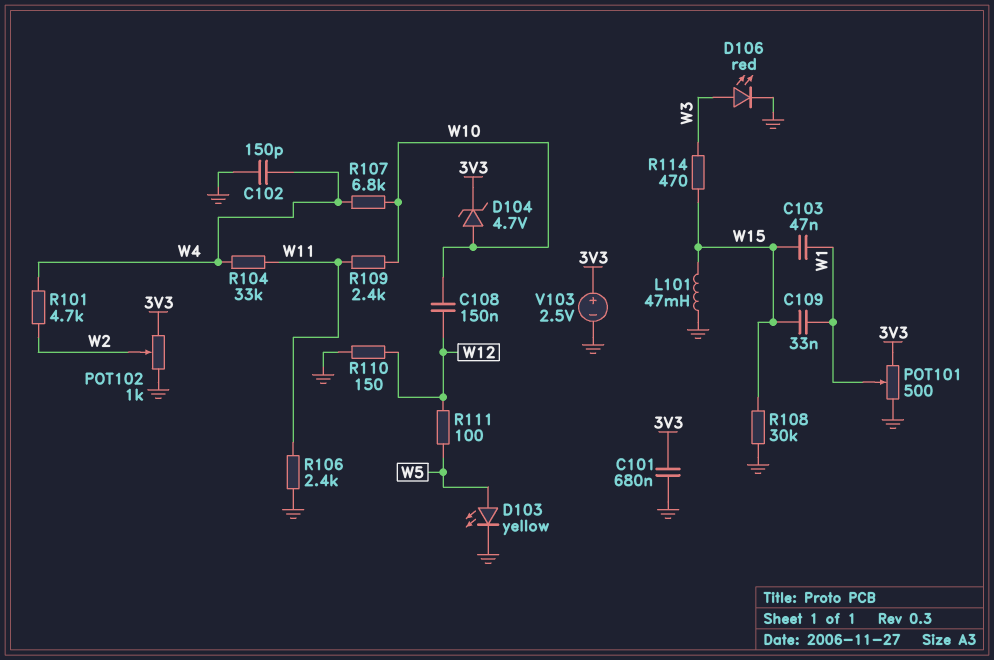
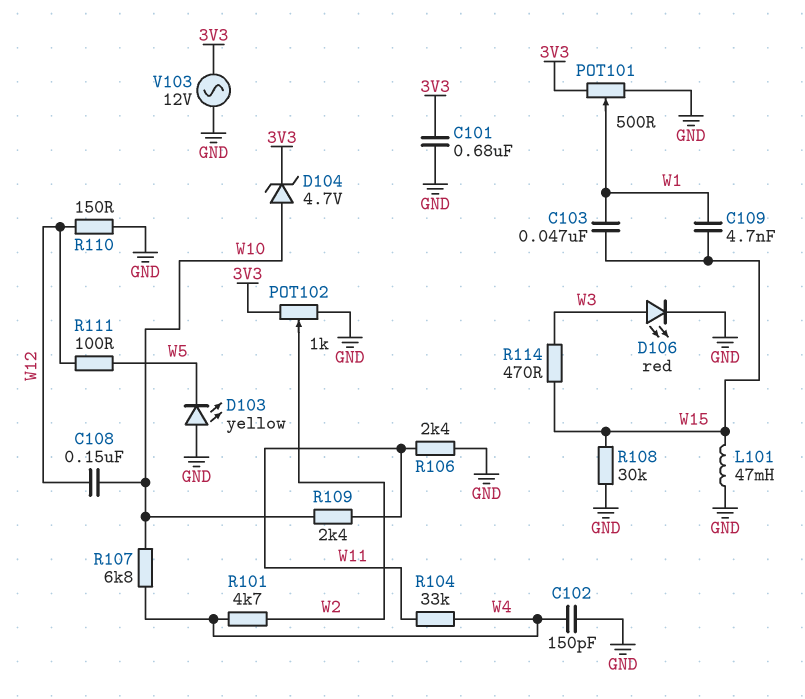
C109: 33nF (W1, W15) -> 4.7nF (W1, W15)
D103: LED yellow (A W5, K GND) -> LED yellow (A GND, K W5)
V103: 2.5V (plus 3V3, minus GND) -> AC 12V (3V3, GND)

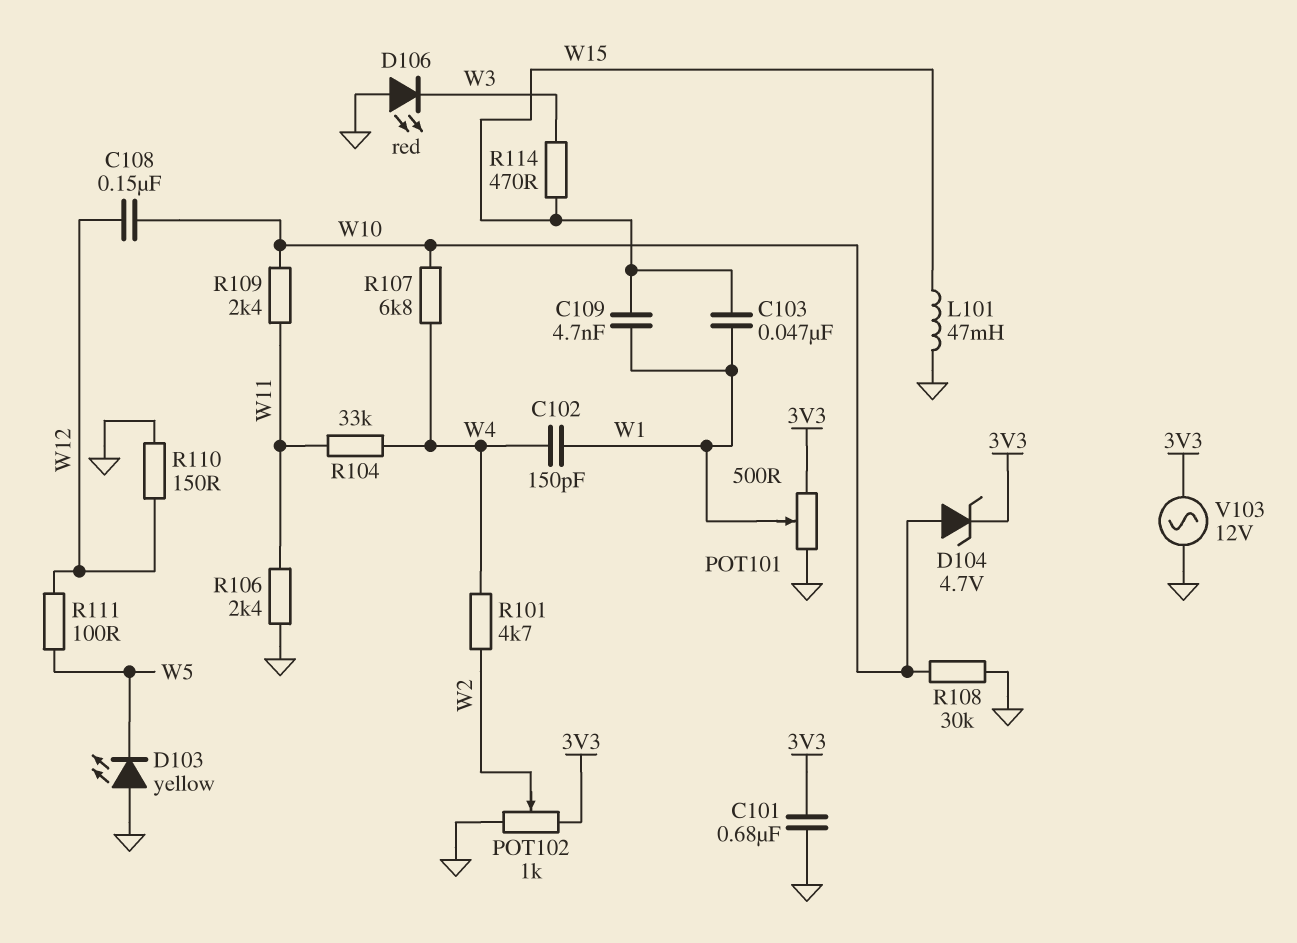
C102: 150pF (GND, W4) -> 150pF (W1, W4)
D106: LED red (A W3, K GND) -> LED red (A GND, K W3)
R108: 30k (GND, W15) -> 30k (GND, W10)

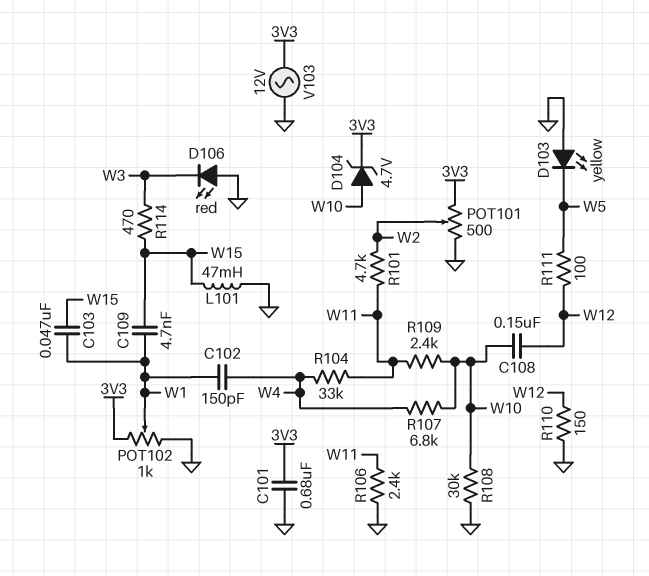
POT101: 500 (3V3, GND, wiper W1) -> 500 (3V3, GND, wiper W2)
POT102: 1k (3V3, GND, wiper W2) -> 1k (3V3, GND, wiper W1)
R101: 4.7k (W2, W4) -> 4.7k (W2, W11)

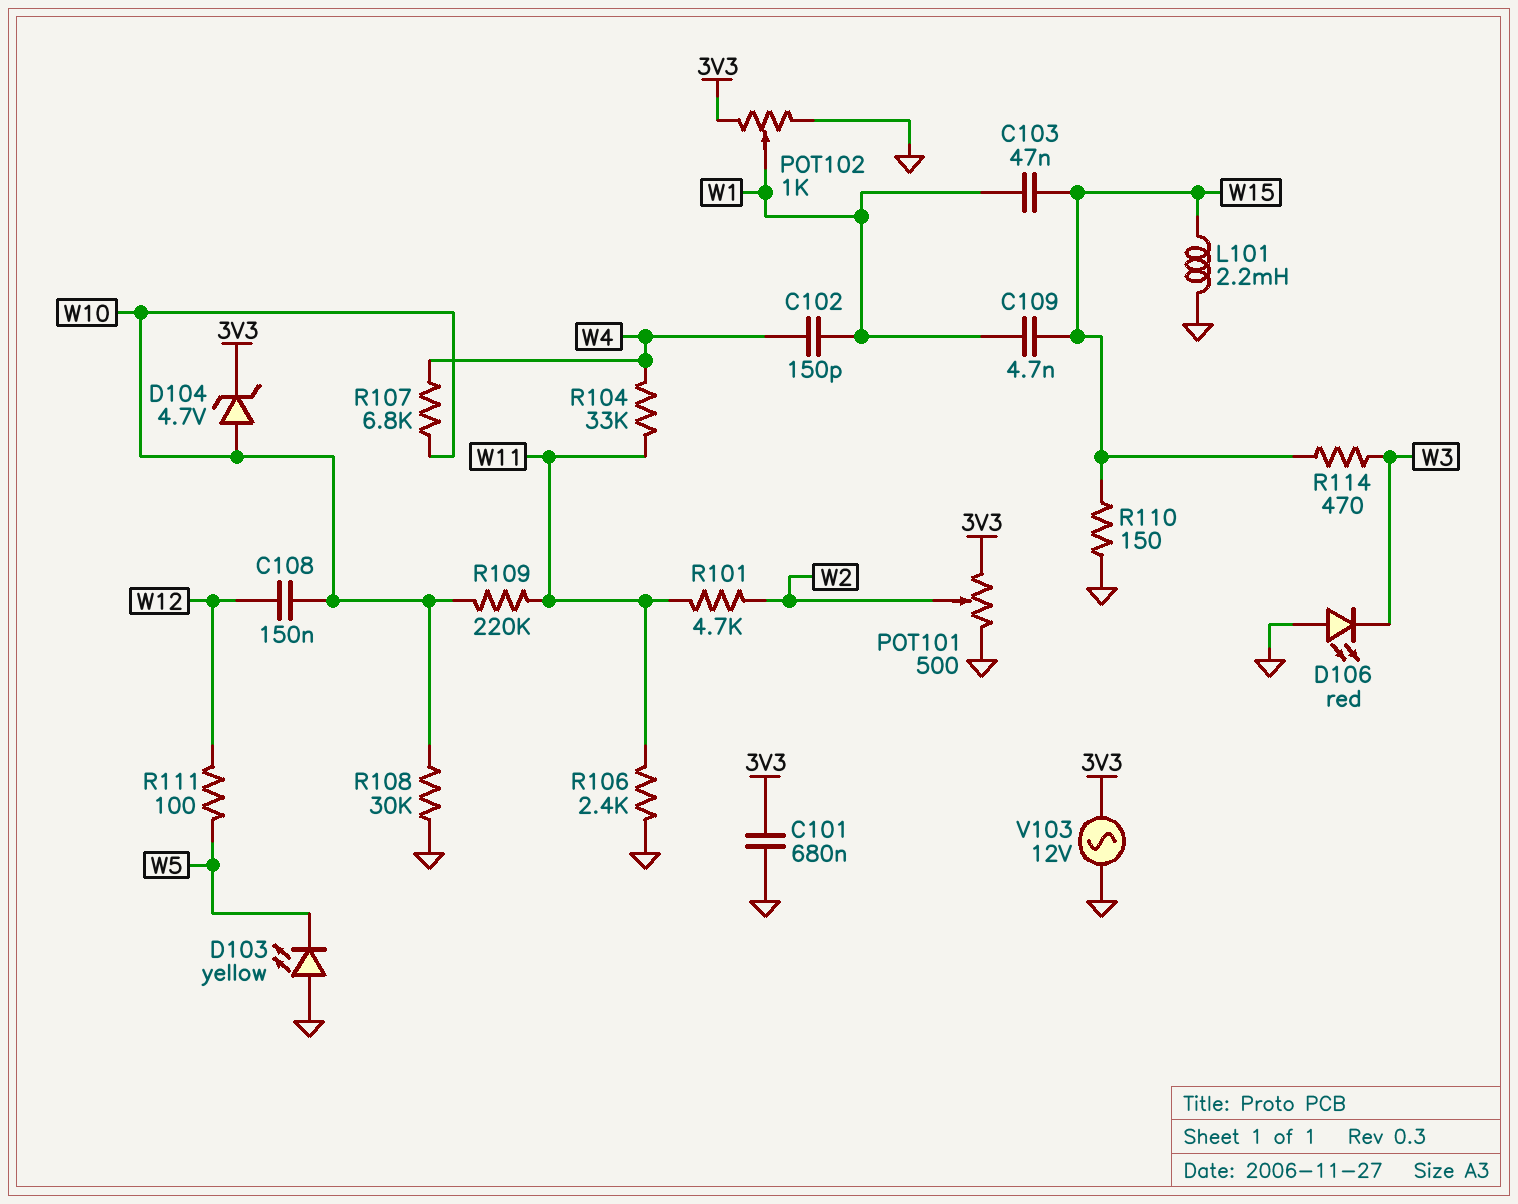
L101: 47mH (GND, W15) -> 2.2mH (GND, W15)
R109: 2.4k (W10, W11) -> 220k (W10, W11)
R110: 150 (GND, W12) -> 150 (GND, W15)

